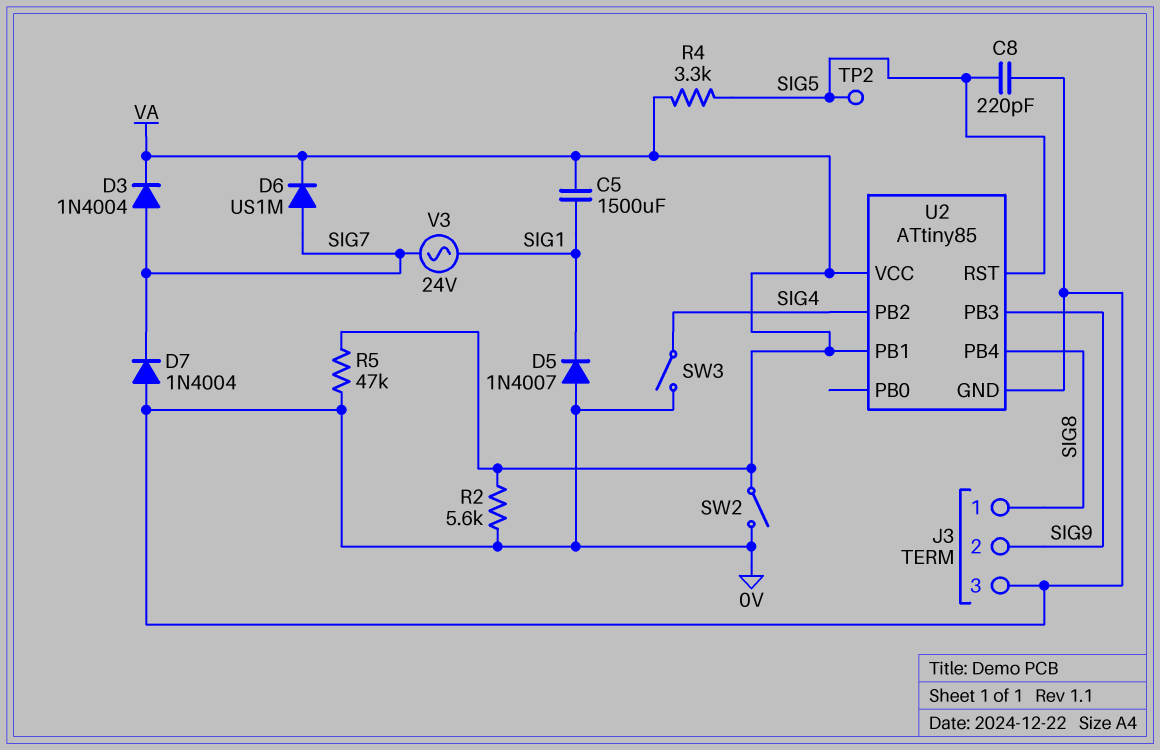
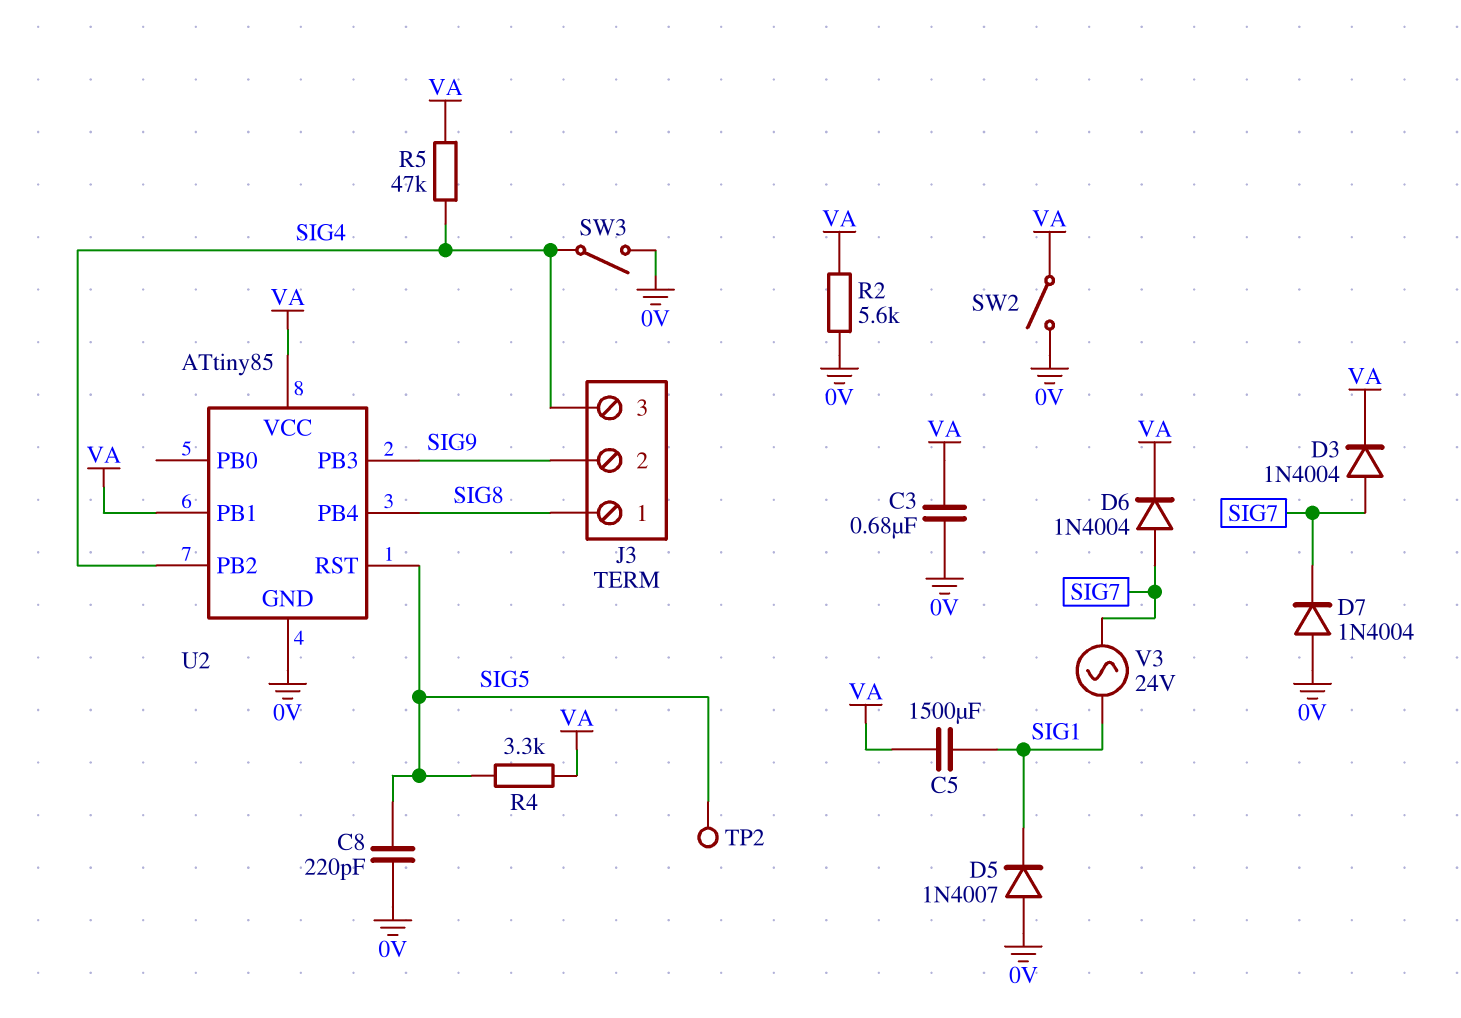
C3: none -> 680nF (0V, VA)
D6: diode US1M (A SIG7, K VA) -> diode 1N4004 (A SIG7, K VA)
J3 pin 3: 0V -> SIG4
R5: 47k (0V, VA) -> 47k (SIG4, VA)

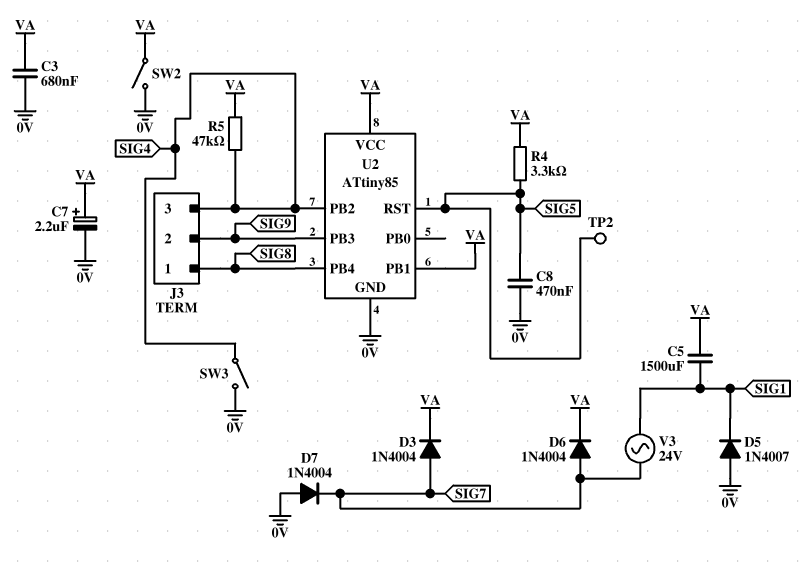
C7: none -> 2.2uF (plus VA, minus 0V)
C8: 220pF (0V, SIG5) -> 470nF (0V, SIG5)
R2: 5.6k (0V, VA) -> none

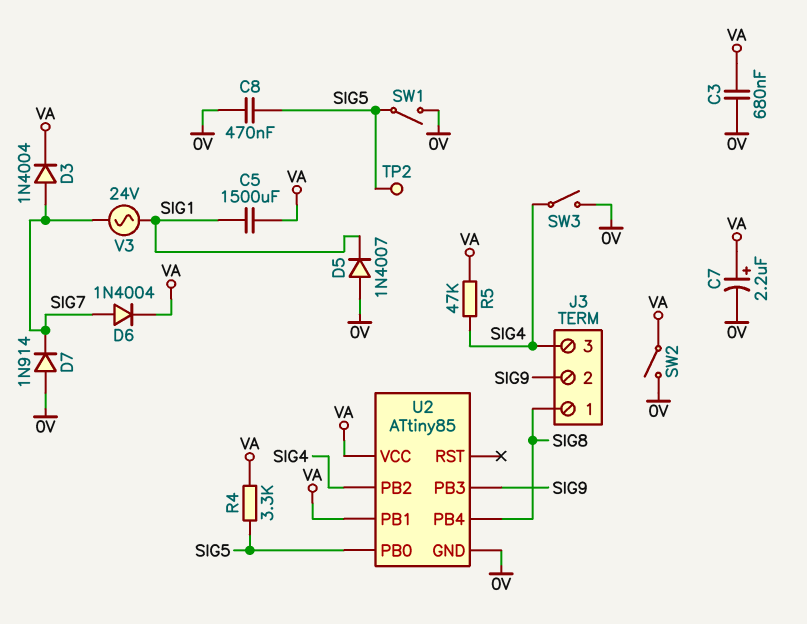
D7: diode 1N4004 (A 0V, K SIG7) -> diode 1N914 (A 0V, K SIG7)
SW1: none -> switch (0V, SIG5)
U2 pin PB0: none -> SIG5
U2 pin RST: SIG5 -> none

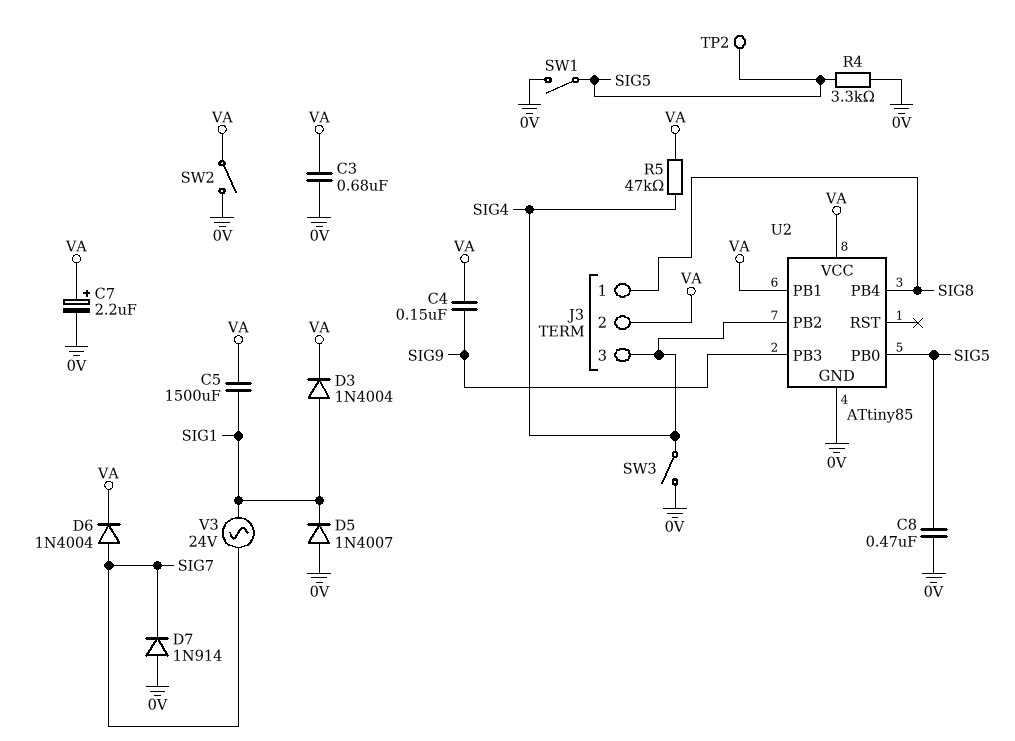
C4: none -> 150nF (SIG9, VA)
D3: diode 1N4004 (A SIG7, K VA) -> diode 1N4004 (A SIG1, K VA)
J3 pin 2: SIG9 -> VA
R4: 3.3k (SIG5, VA) -> 3.3k (0V, SIG5)

